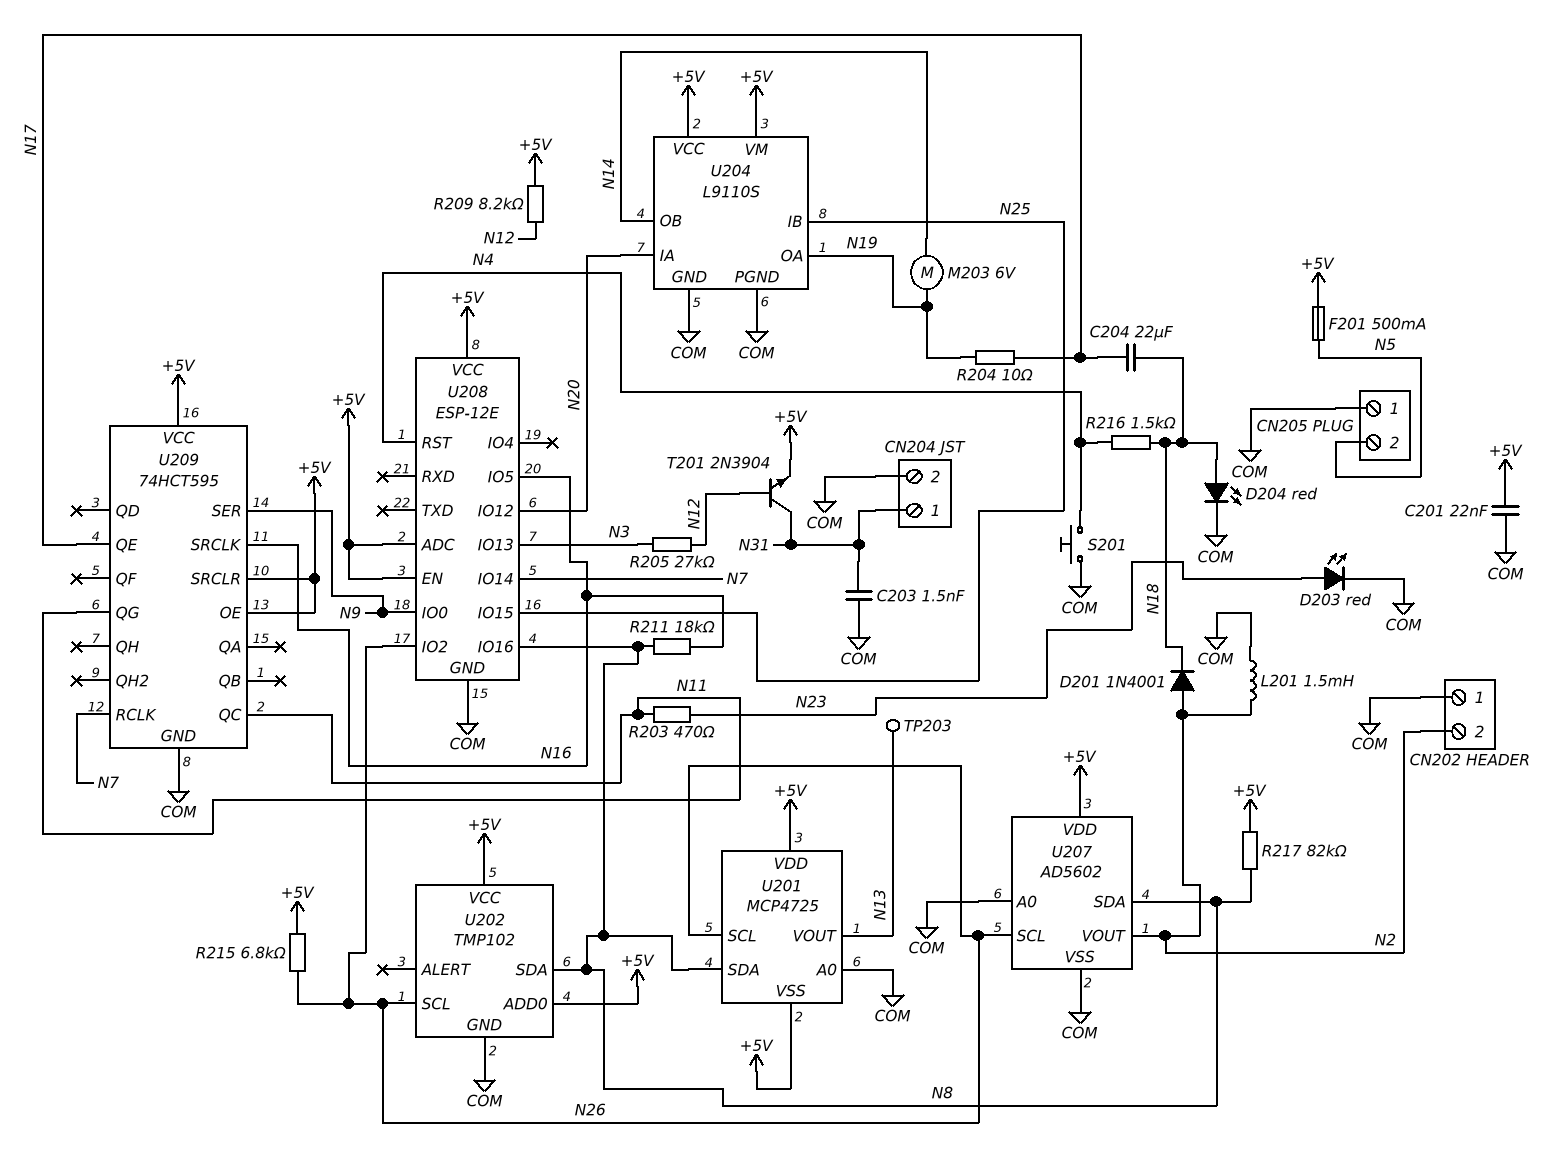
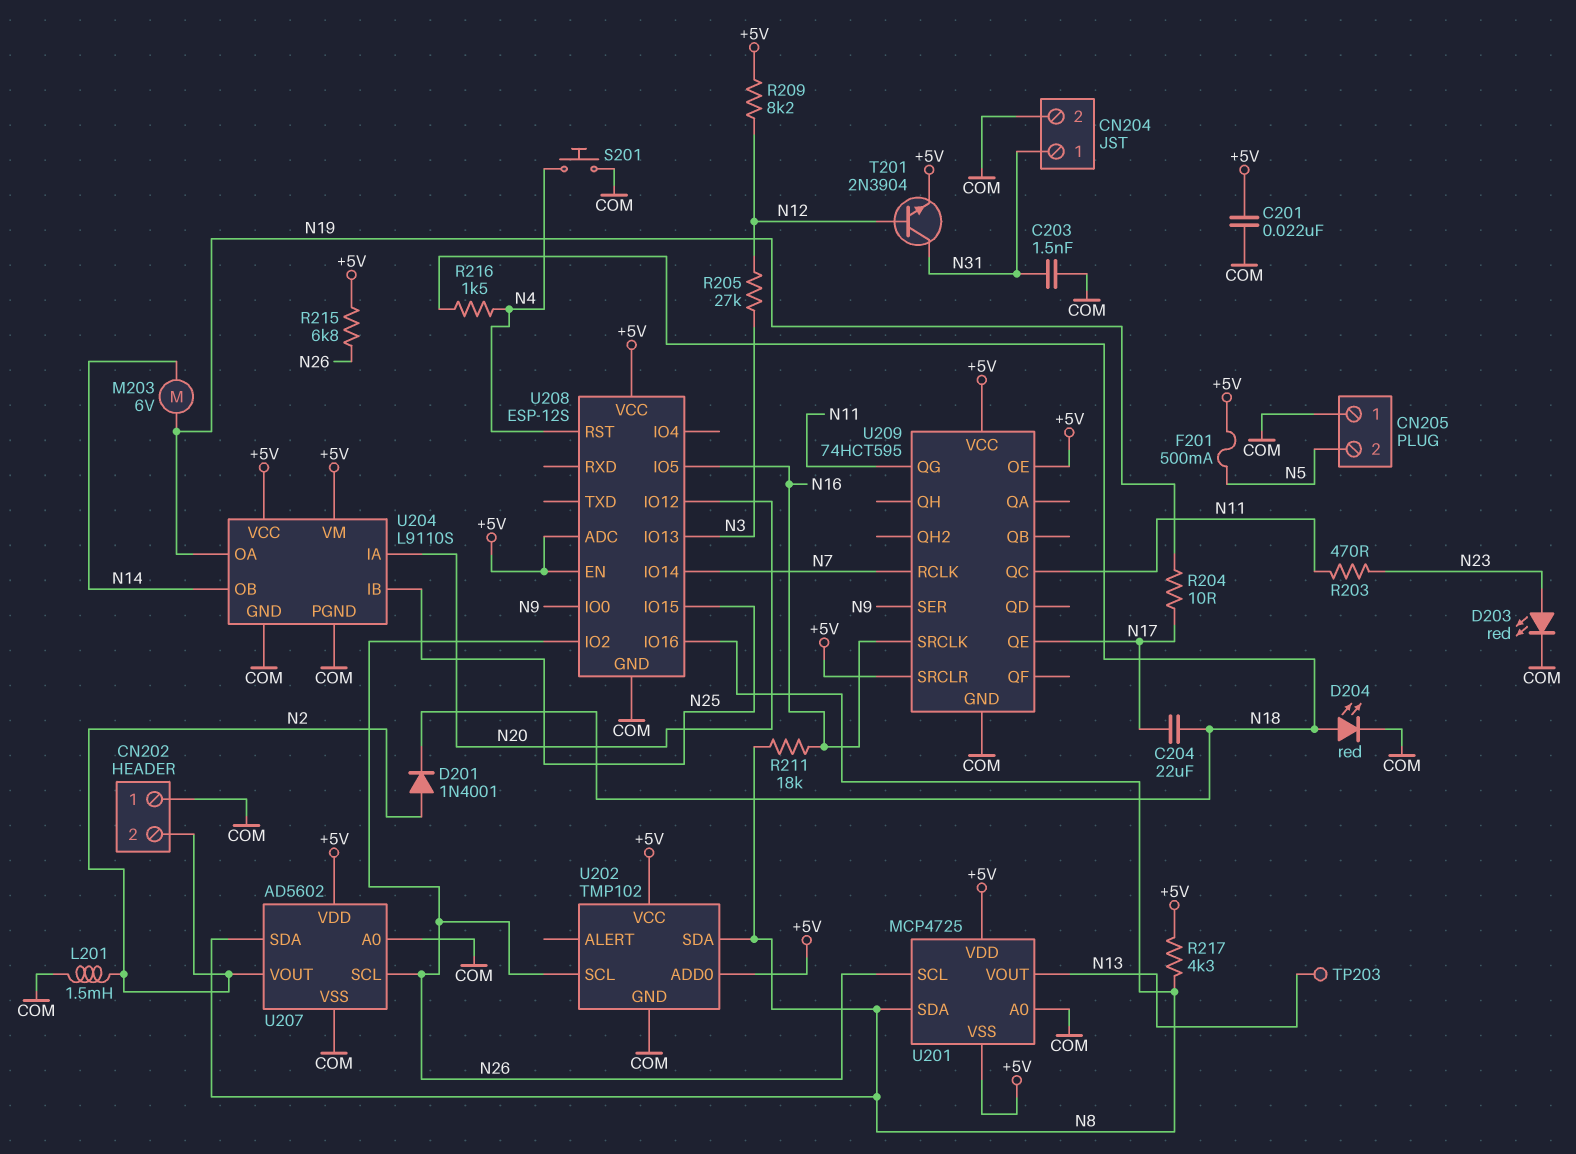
R217: 82k (+5V, N8) -> 4.3k (+5V, N8)
U208: ESP-12E -> ESP-12S

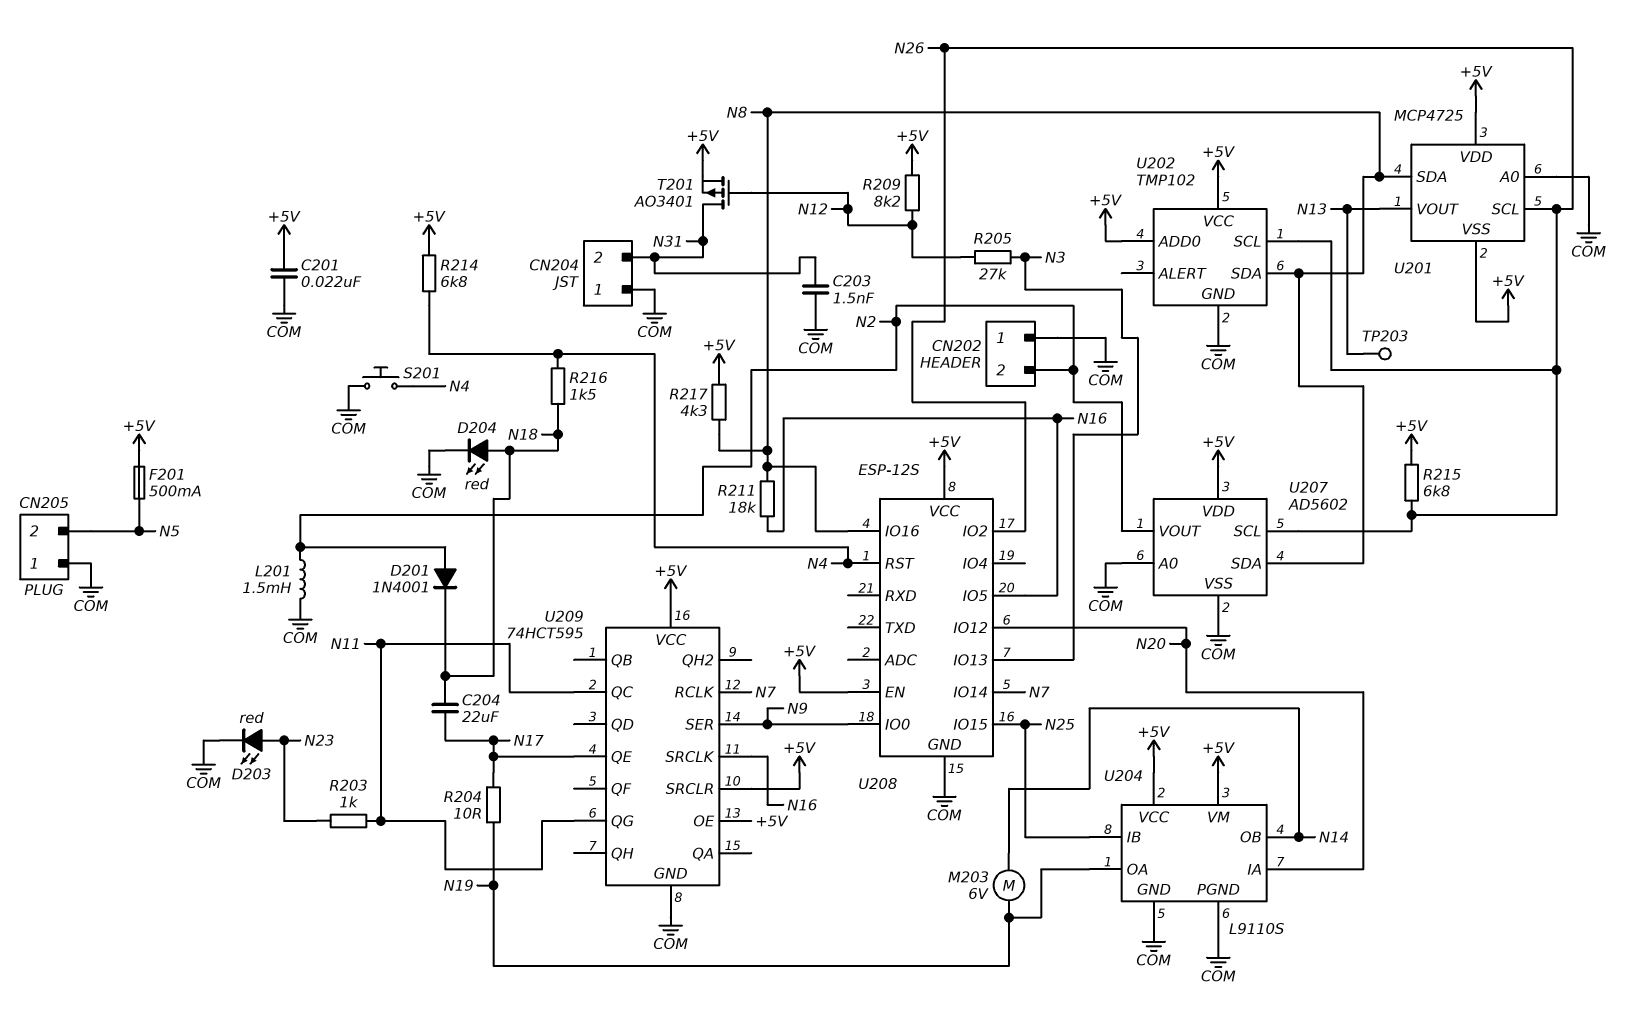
CN204 pin 1: N31 -> COM
CN204 pin 2: COM -> N31
R203: 470 (N11, N23) -> 1k (N11, N23)
R214: none -> 6.8k (+5V, N4)
T201: NPN 2N3904 (B N12, C N31, E +5V) -> PMOS AO3401 (G N12, D N31, S +5V)
U208 pin ADC: +5V -> none

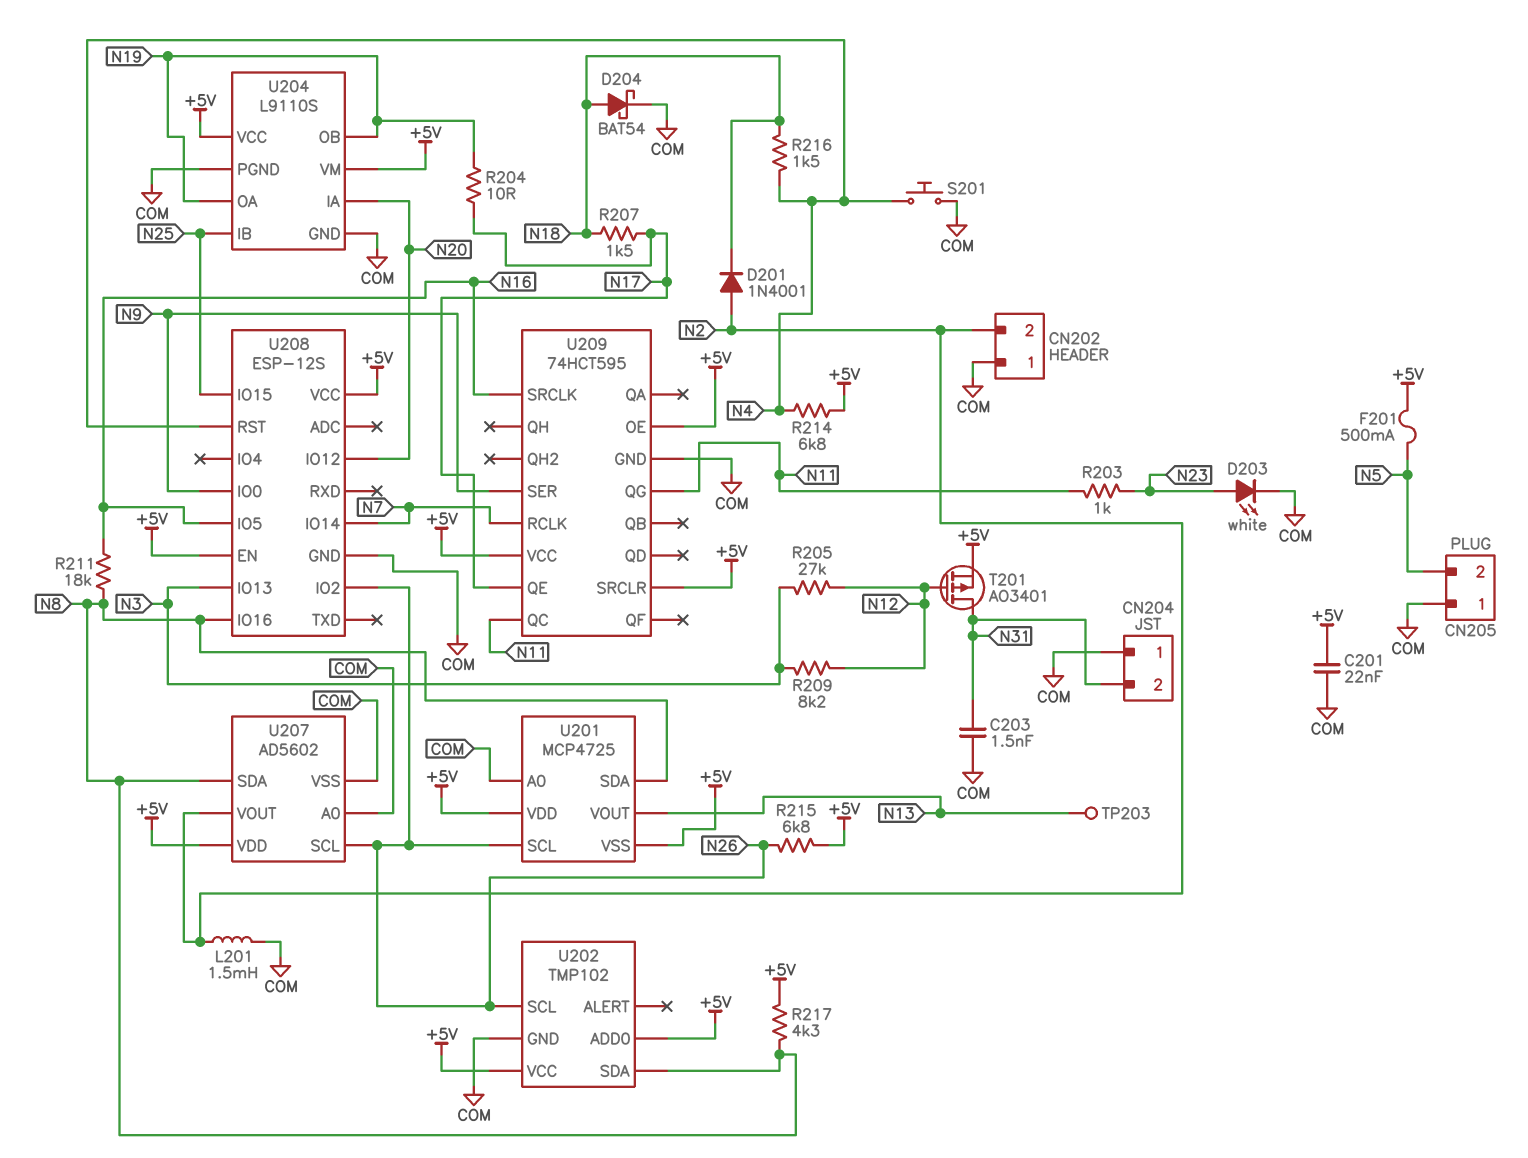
C204: 22uF (N17, N18) -> none
D203: LED red (A N23, K COM) -> LED white (A N23, K COM)
D204: LED red (A N18, K COM) -> schottky BAT54 (A N18, K COM)
M203: motor 6V (N14, N19) -> none
R207: none -> 1.5k (N17, N18)
R209: 8.2k (+5V, N12) -> 8.2k (N3, N12)
U204 pin OB: N14 -> N19

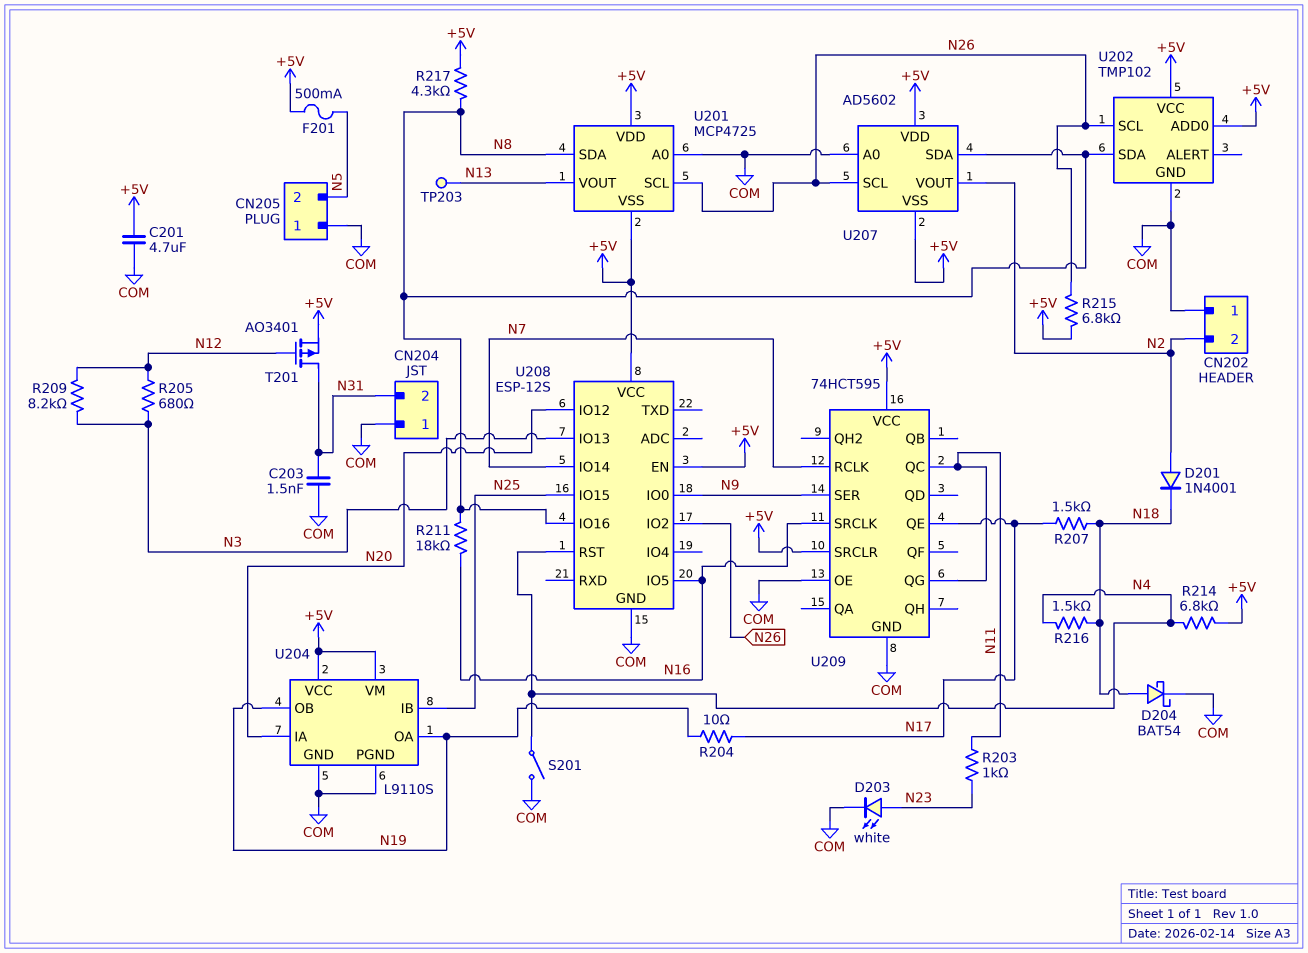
C201: 22nF (+5V, COM) -> 4.7uF (+5V, COM)
L201: 1.5mH (COM, N2) -> none
R205: 27k (N3, N12) -> 680 (N3, N12)
S201: button (COM, N4) -> switch (COM, N4)
U207 pin VSS: COM -> +5V
U209 pin OE: +5V -> COM

